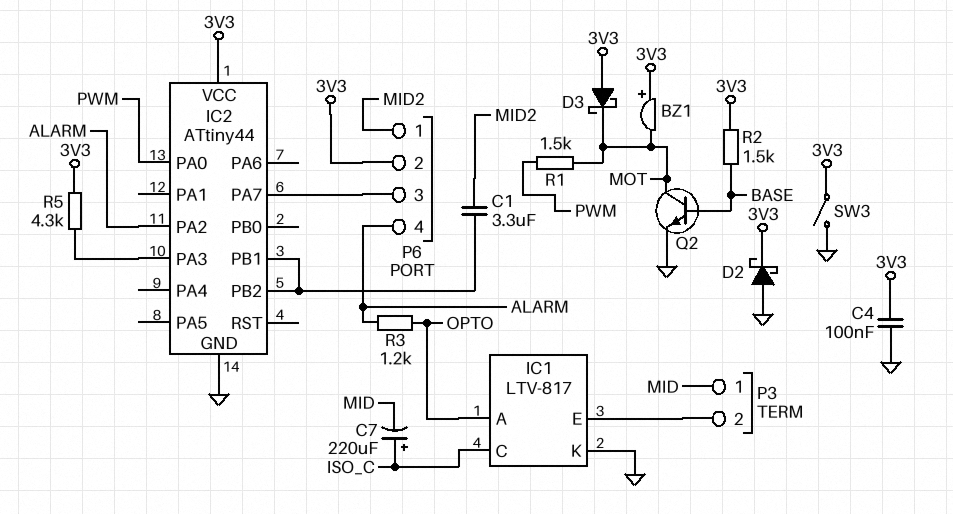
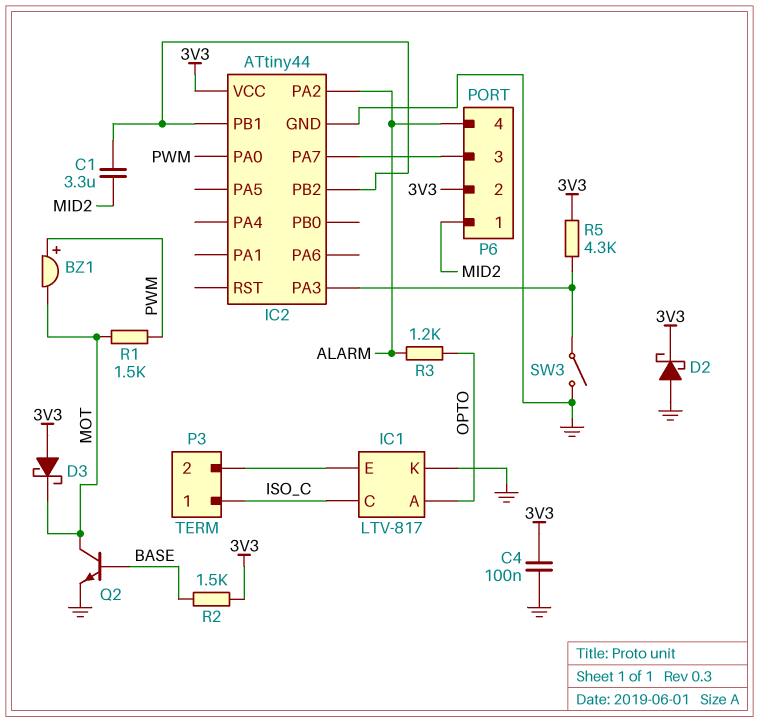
BZ1: buzzer (plus 3V3, minus MOT) -> buzzer (plus PWM, minus MOT)
C7: 220uF (plus ISO_C, minus MID) -> none
P3 pin 1: MID -> ISO_C
SW3: switch (3V3, GND) -> switch (GND, IC2/PA3)

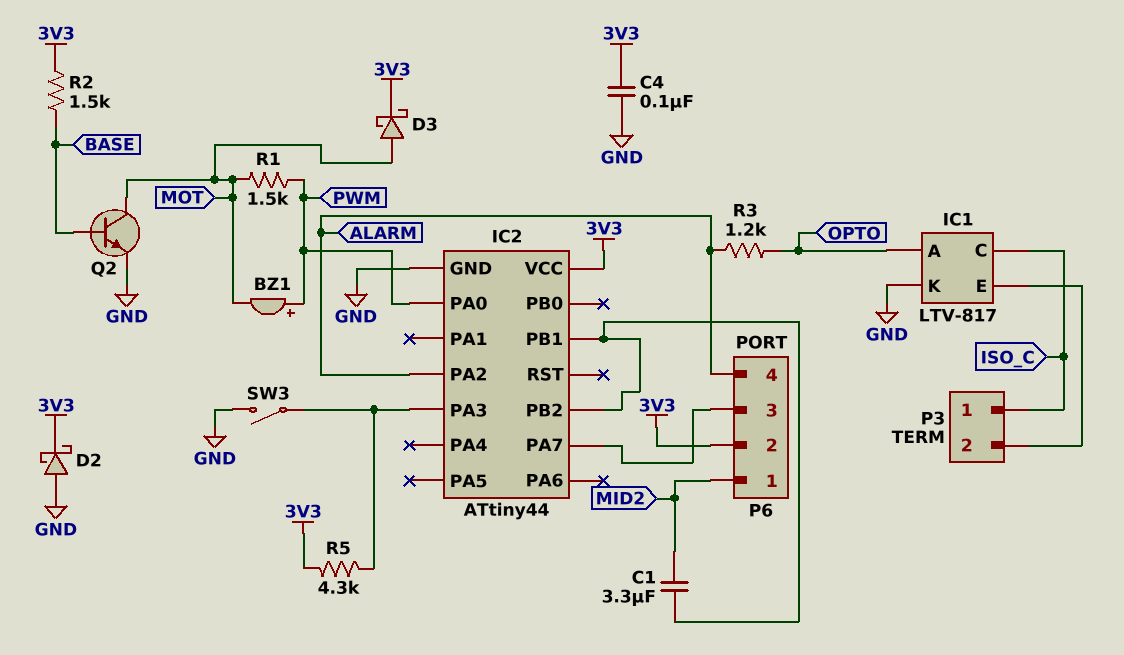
D3: schottky (A 3V3, K MOT) -> schottky (A MOT, K 3V3)

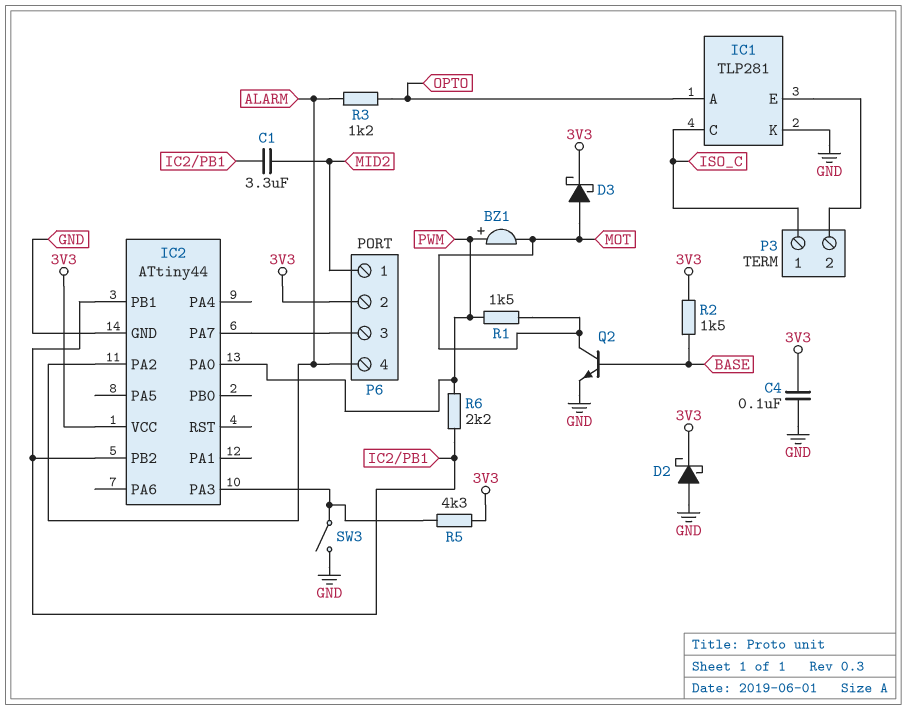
IC1: LTV-817 -> TLP281
R6: none -> 2.2k (IC2/PB1, PWM)

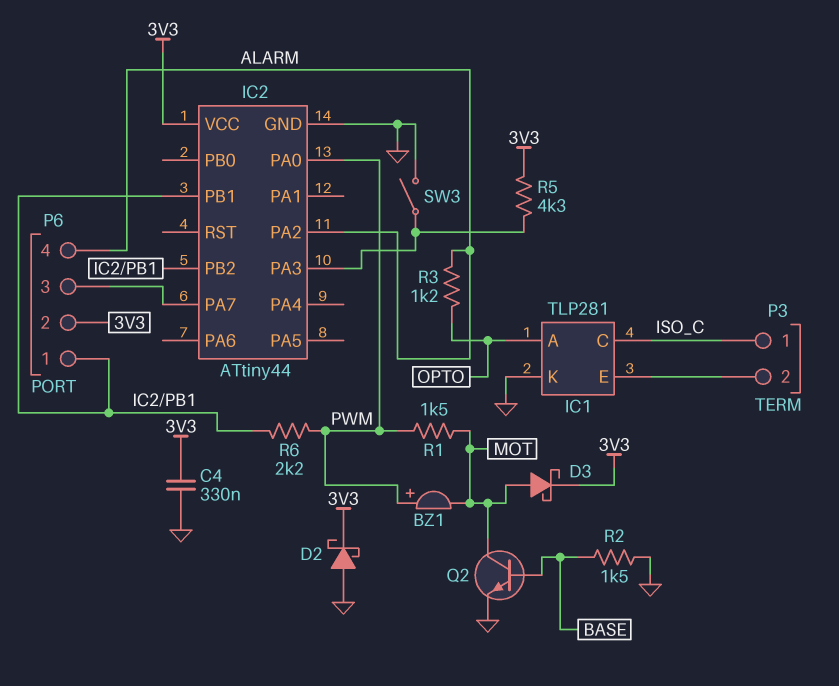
C1: 3.3uF (IC2/PB1, MID2) -> none
C4: 100nF (3V3, GND) -> 330nF (3V3, GND)
P6 pin 1: MID2 -> IC2/PB1
R2: 1.5k (3V3, BASE) -> 1.5k (BASE, GND)

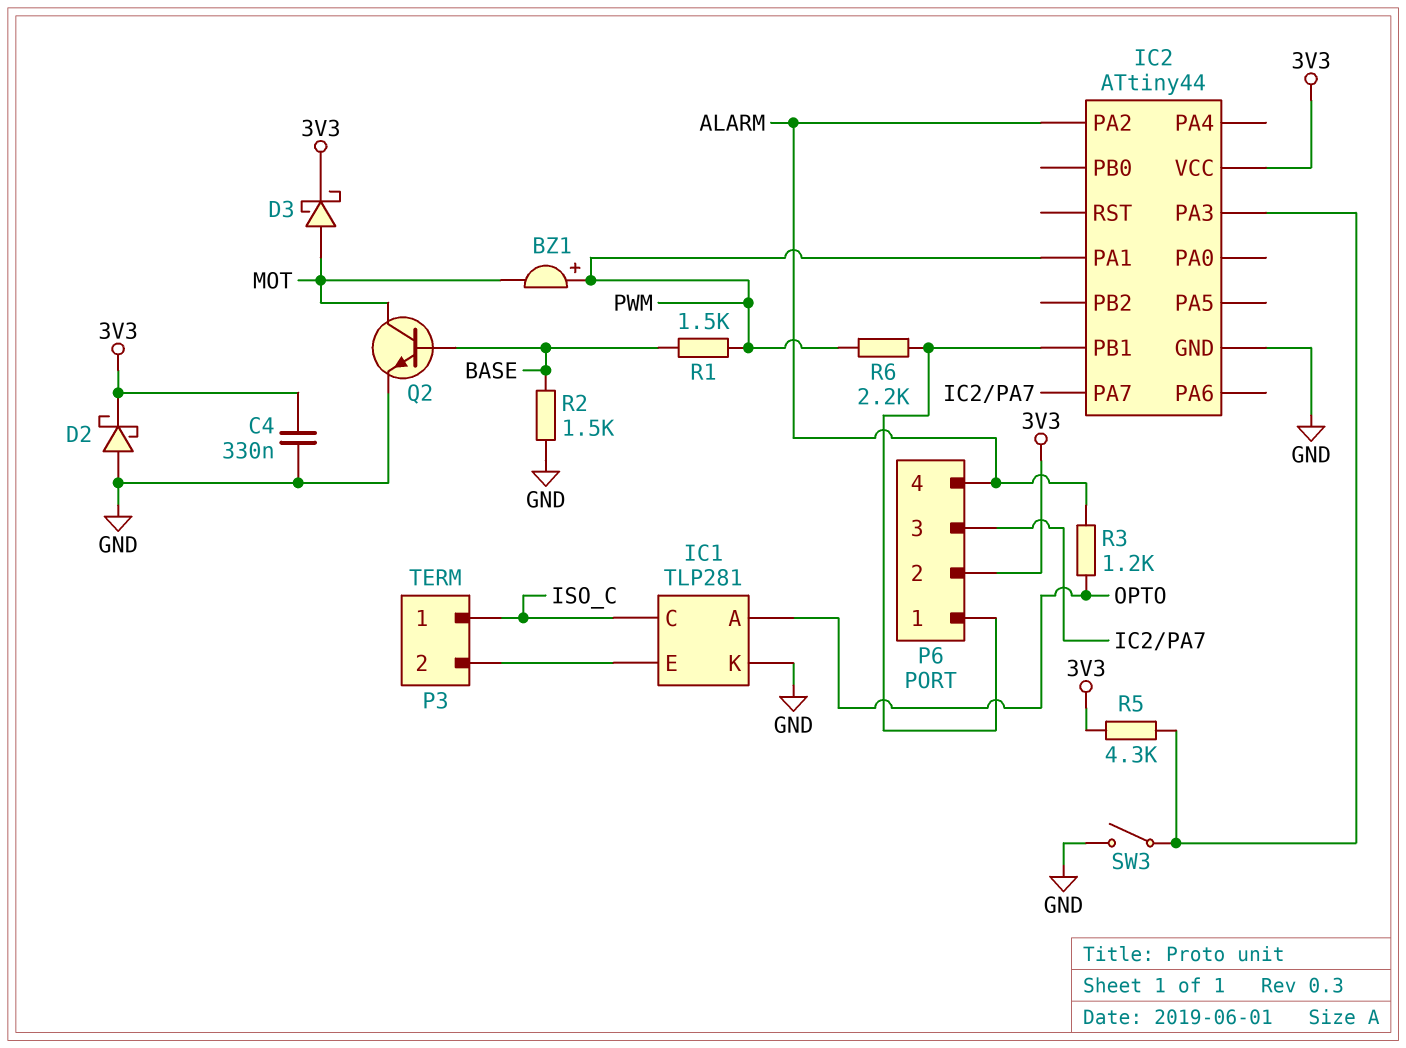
IC2 pin PA0: PWM -> none
IC2 pin PA1: none -> PWM
IC2 pin PB2: IC2/PB1 -> none
R1: 1.5k (MOT, PWM) -> 1.5k (BASE, PWM)

